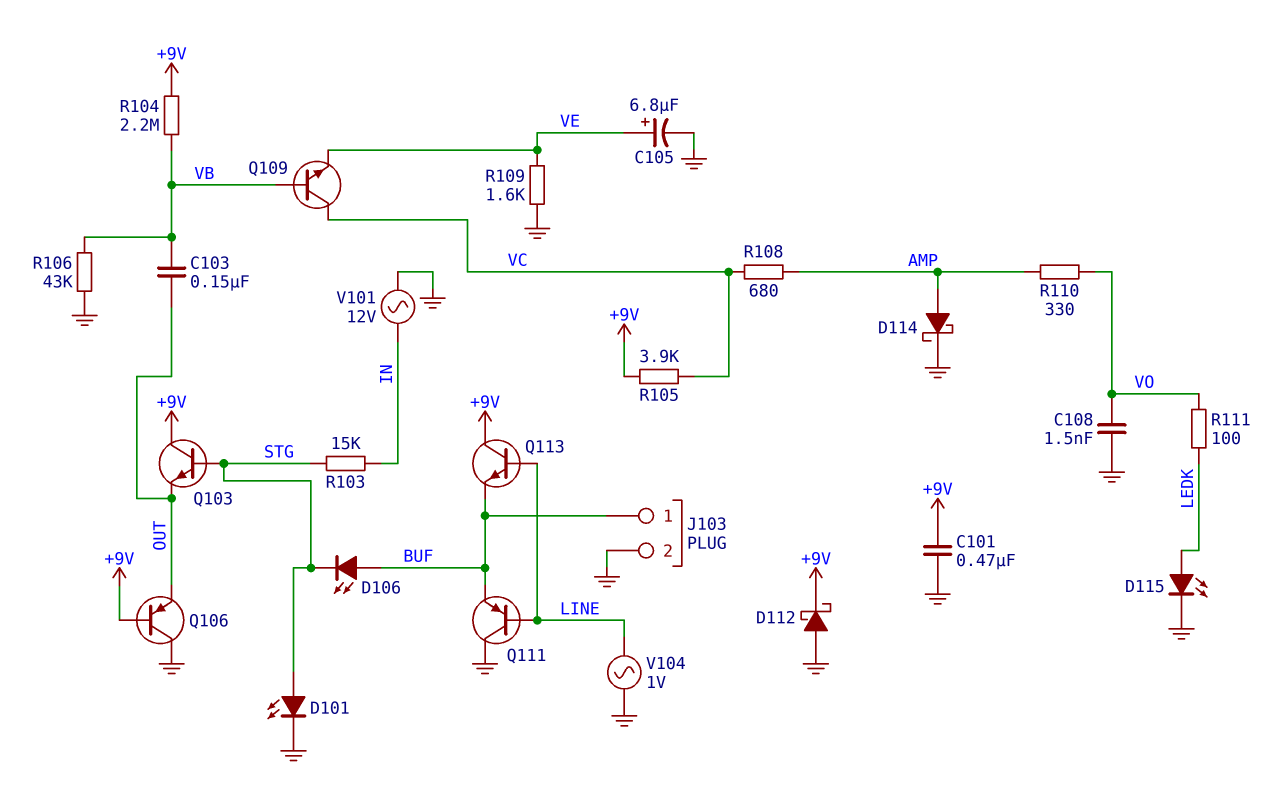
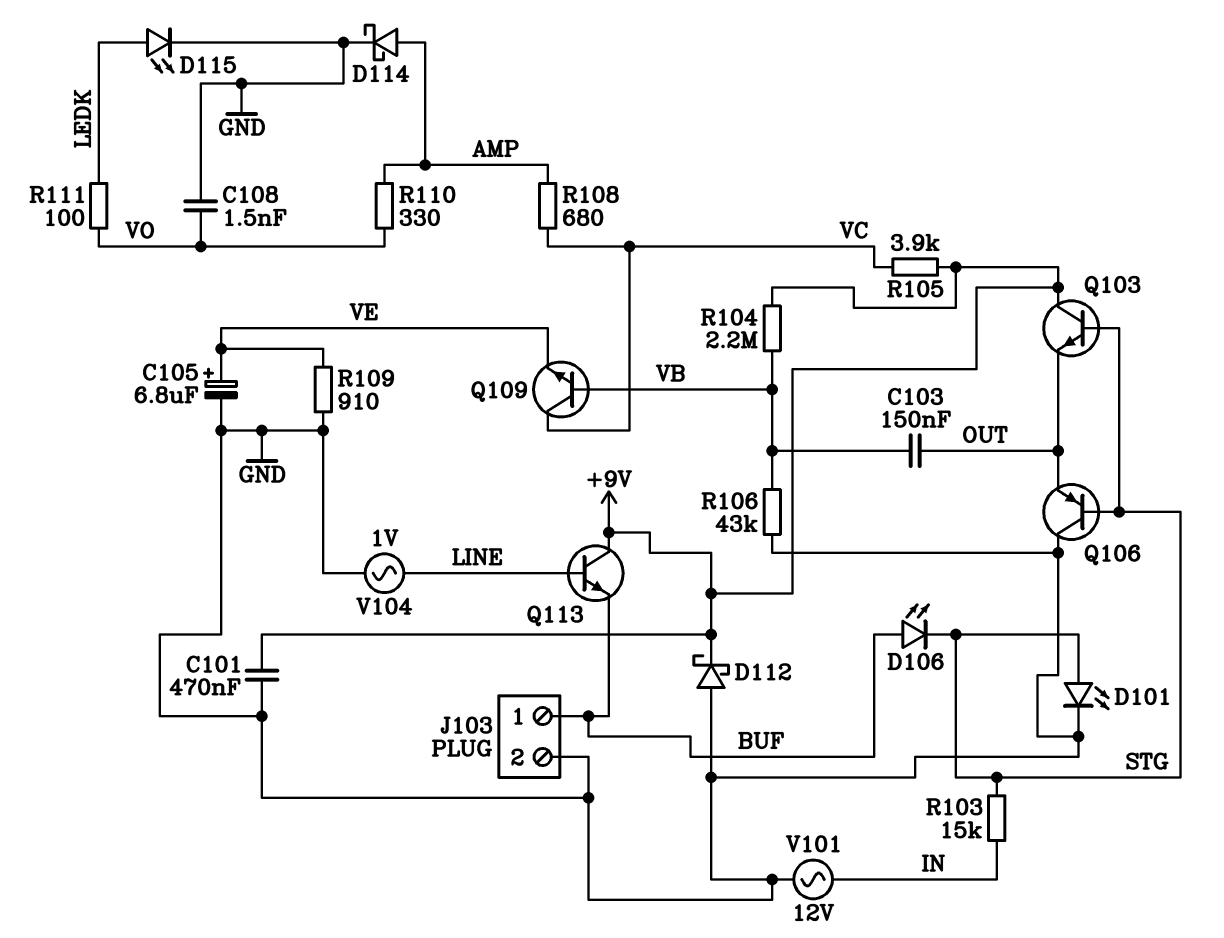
Q106: PNP (B +9V, C GND, E OUT) -> PNP (B STG, C GND, E OUT)
Q111: PNP (B LINE, C GND, E BUF) -> none
R109: 1.6k (GND, VE) -> 910 (GND, VE)

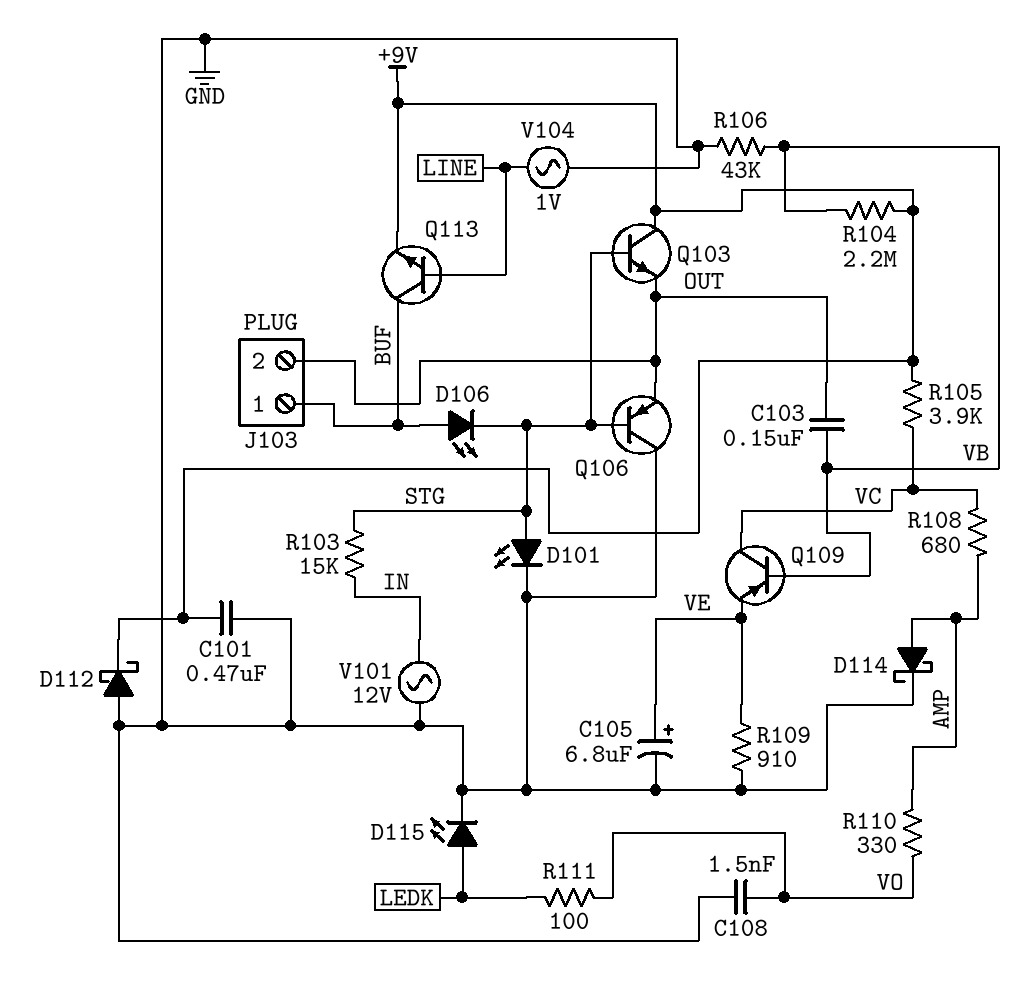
J103 pin 2: GND -> OUT
Q109: NPN (B VB, C VC, E VE) -> PNP (B VB, C VC, E VE)
Q113: NPN (B LINE, C +9V, E BUF) -> NPN (B LINE, C BUF, E +9V)

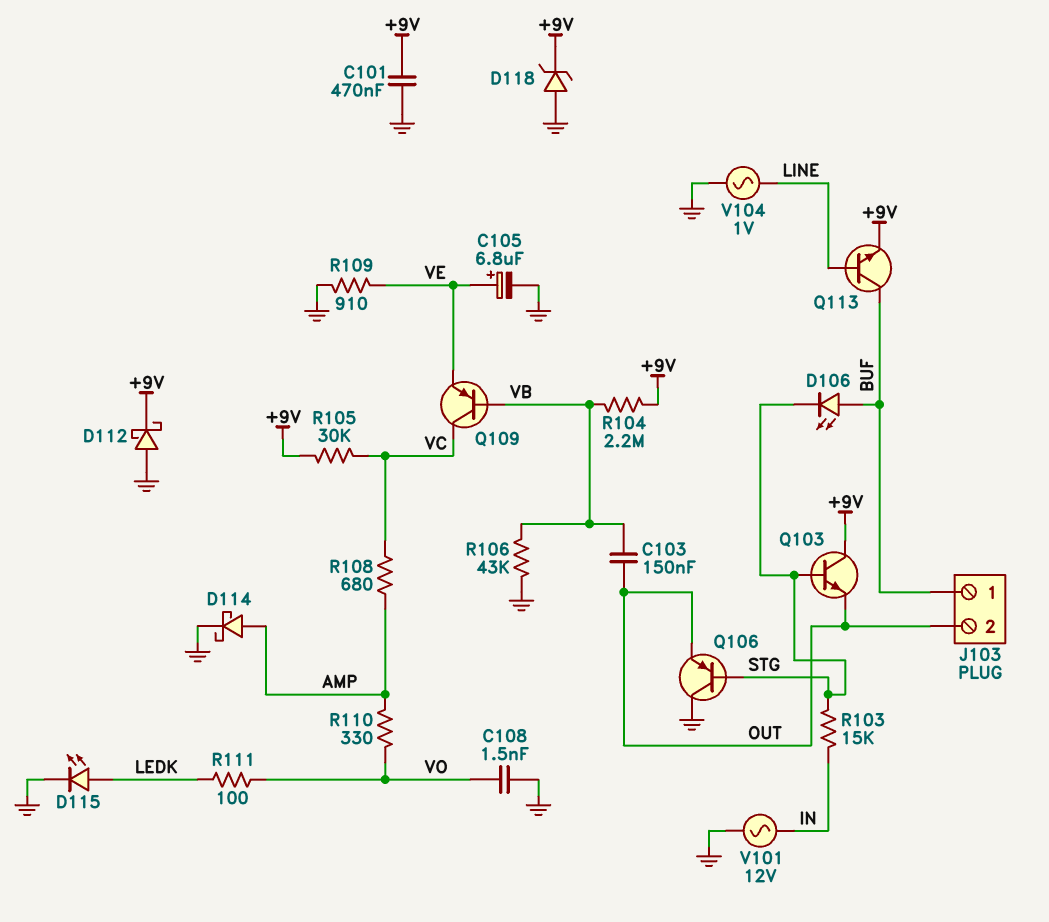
D101: LED (A STG, K GND) -> none
D118: none -> zener (A GND, K +9V)
R105: 3.9k (+9V, VC) -> 30k (+9V, VC)

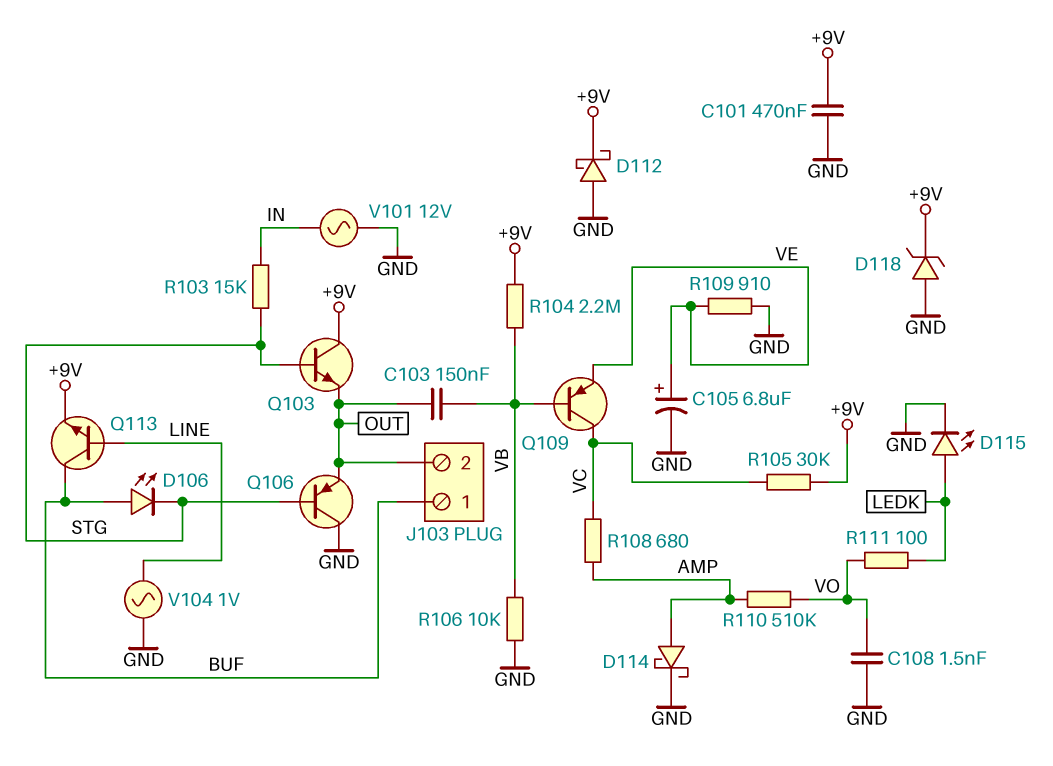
R106: 43k (GND, VB) -> 10k (GND, VB)
R110: 330 (AMP, VO) -> 510k (AMP, VO)

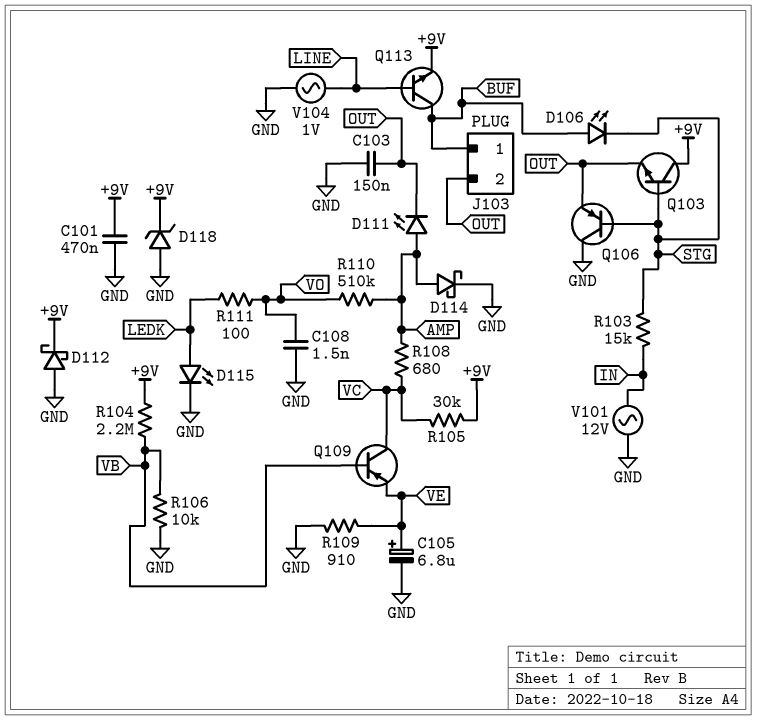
C103: 150nF (OUT, VB) -> 150nF (GND, OUT)
D111: none -> LED (A AMP, K OUT)

